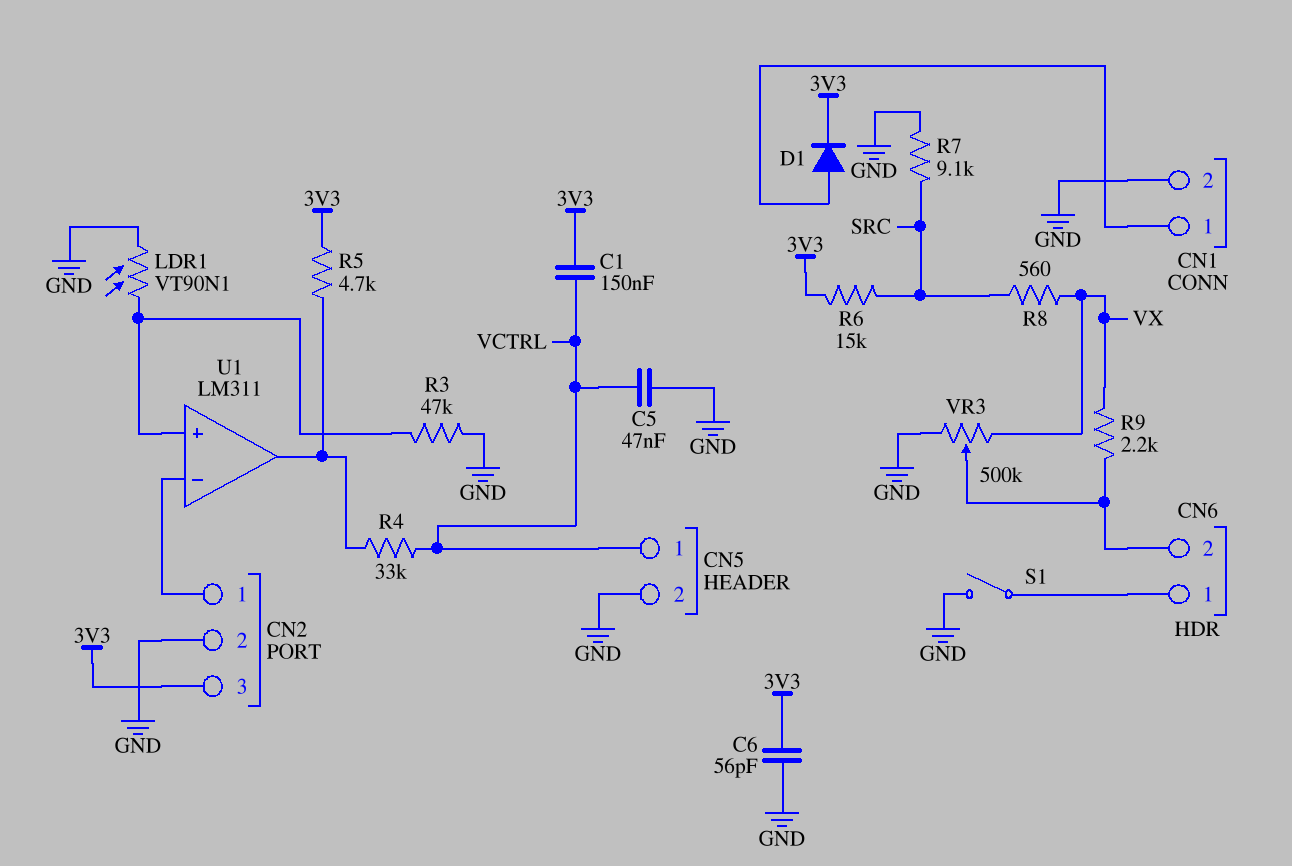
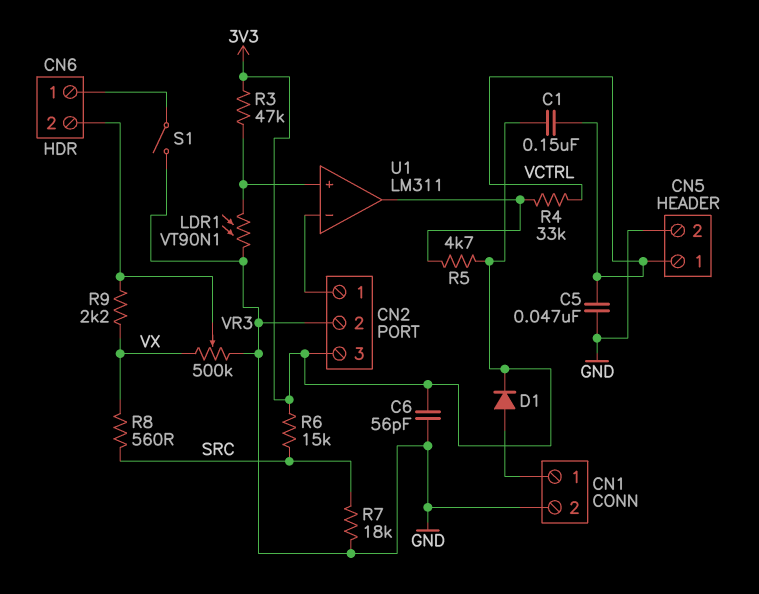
R3: 47k (GND, U1/in+) -> 47k (3V3, U1/in+)
R7: 9.1k (GND, SRC) -> 18k (GND, SRC)

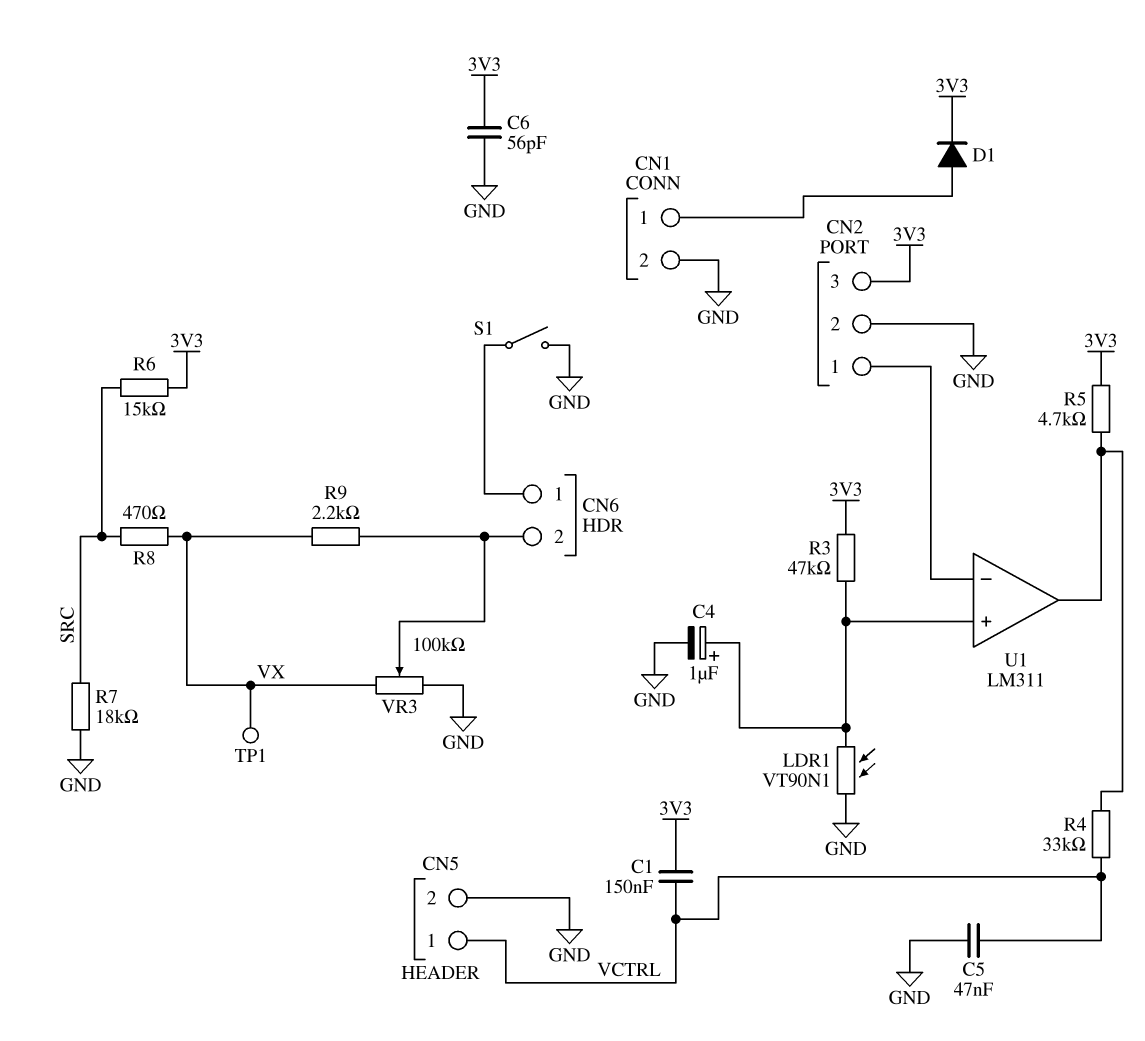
C4: none -> 1uF (plus U1/in+, minus GND)
R8: 560 (SRC, VX) -> 470 (SRC, VX)
TP1: none -> test point (VX)
VR3: 500k (GND, VX, wiper CN6/2) -> 100k (GND, VX, wiper CN6/2)

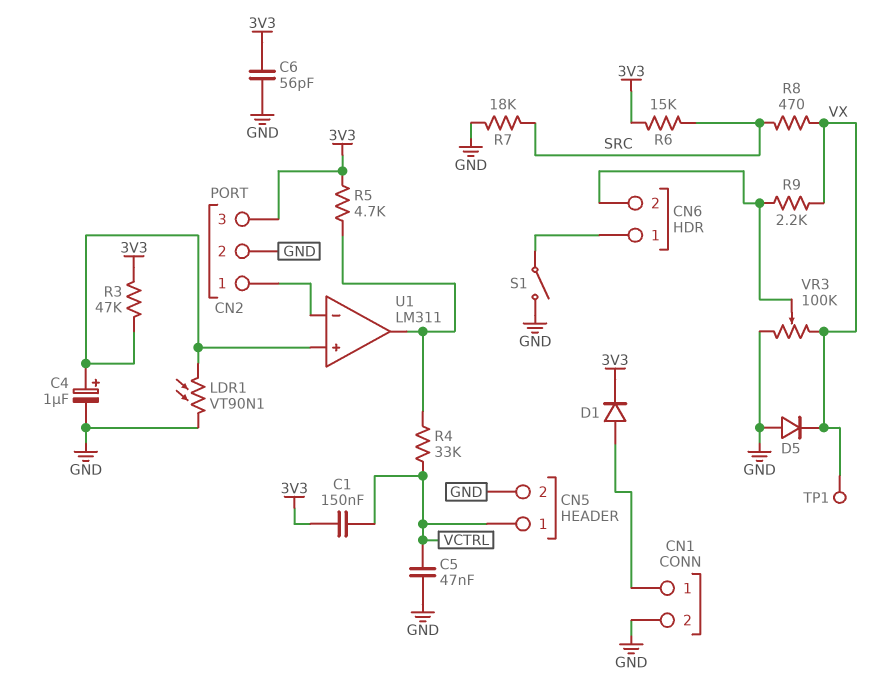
D5: none -> diode (A GND, K VX)

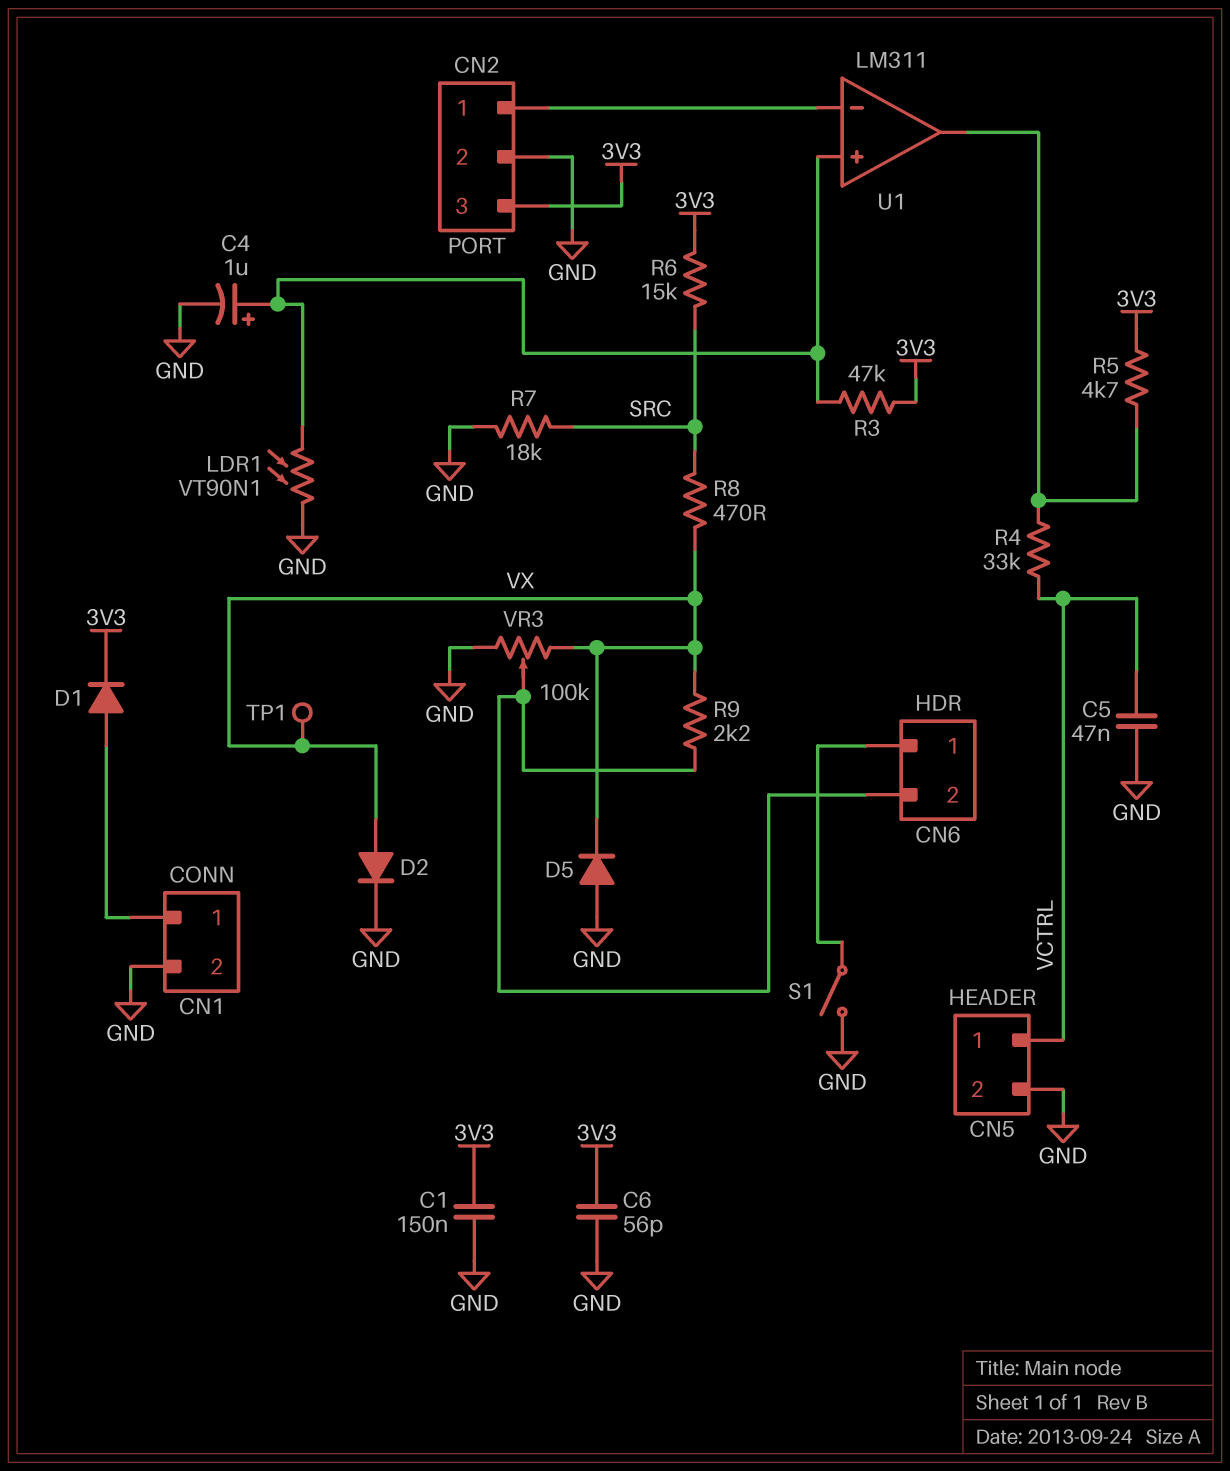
C1: 150nF (3V3, VCTRL) -> 150nF (3V3, GND)
D2: none -> diode (A VX, K GND)

